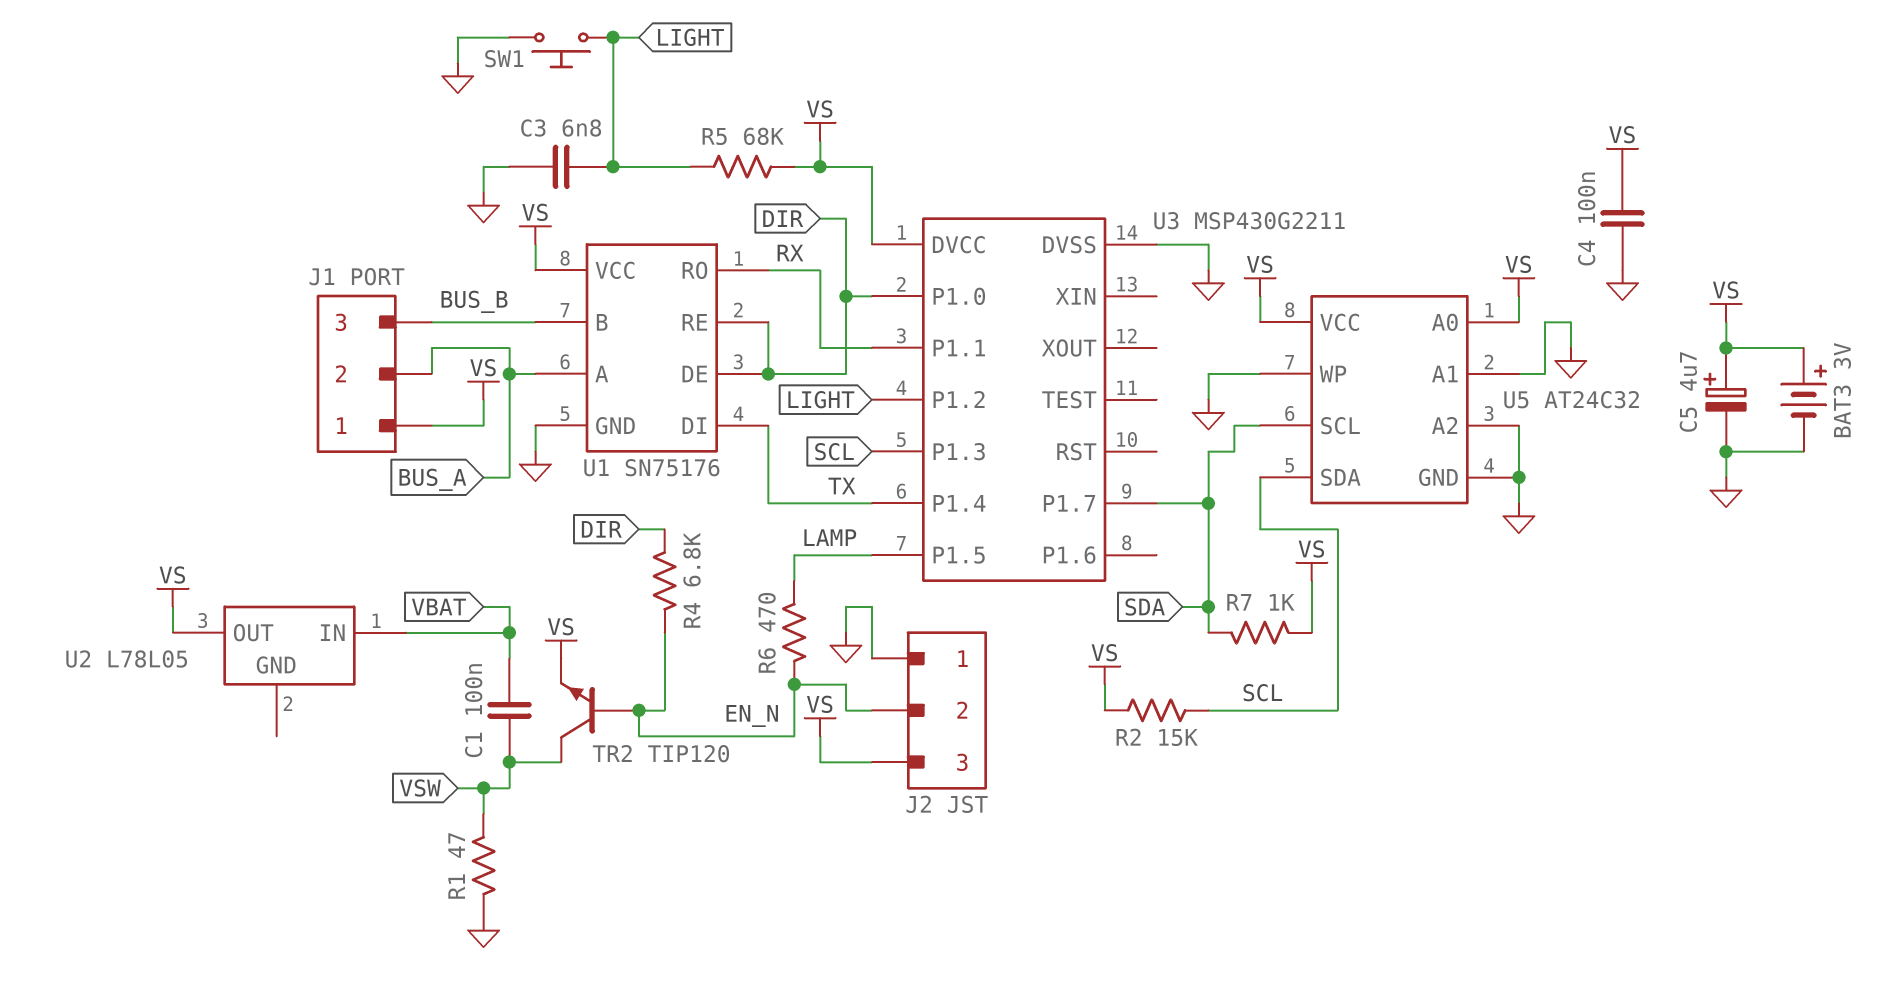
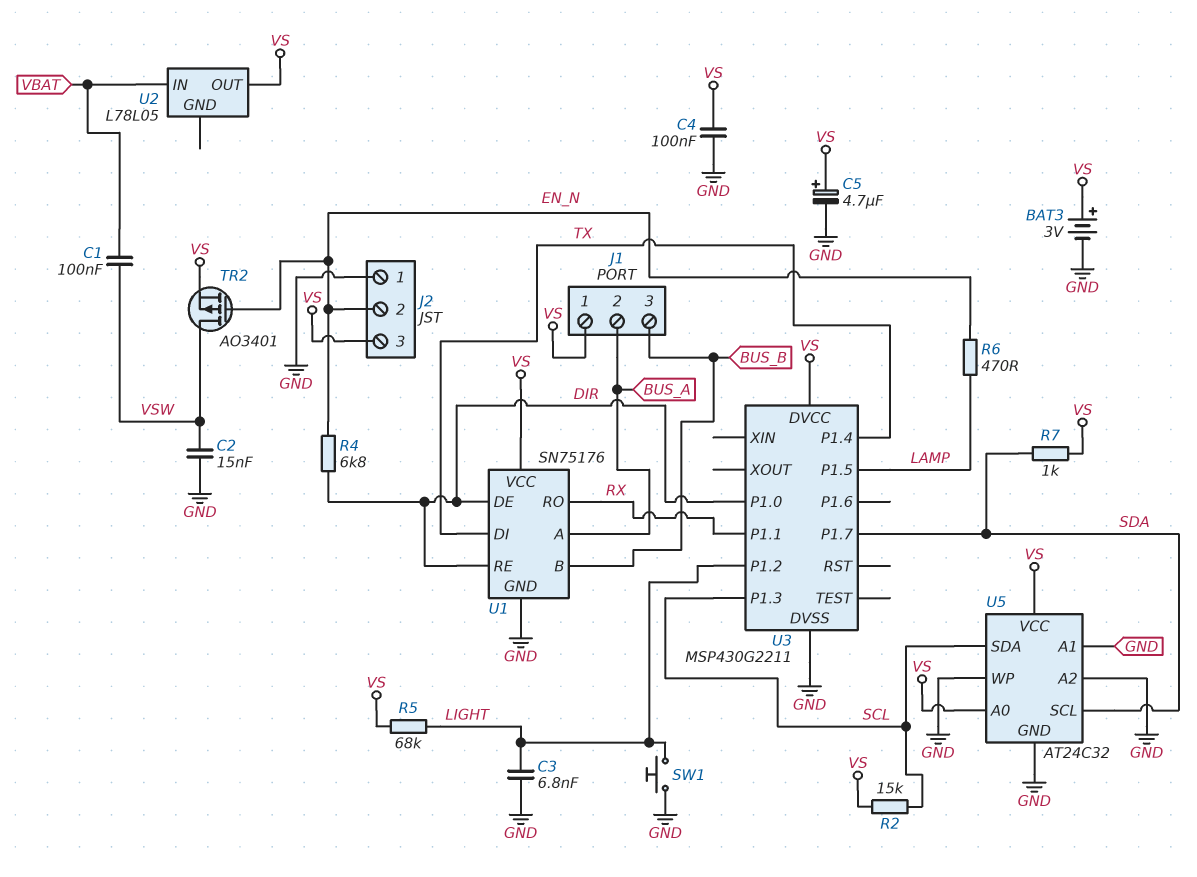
C2: none -> 15nF (GND, VSW)
R1: 47 (GND, VSW) -> none
TR2: NPN TIP120 (B EN_N, C VSW, E VS) -> PMOS AO3401 (G EN_N, D VSW, S VS)

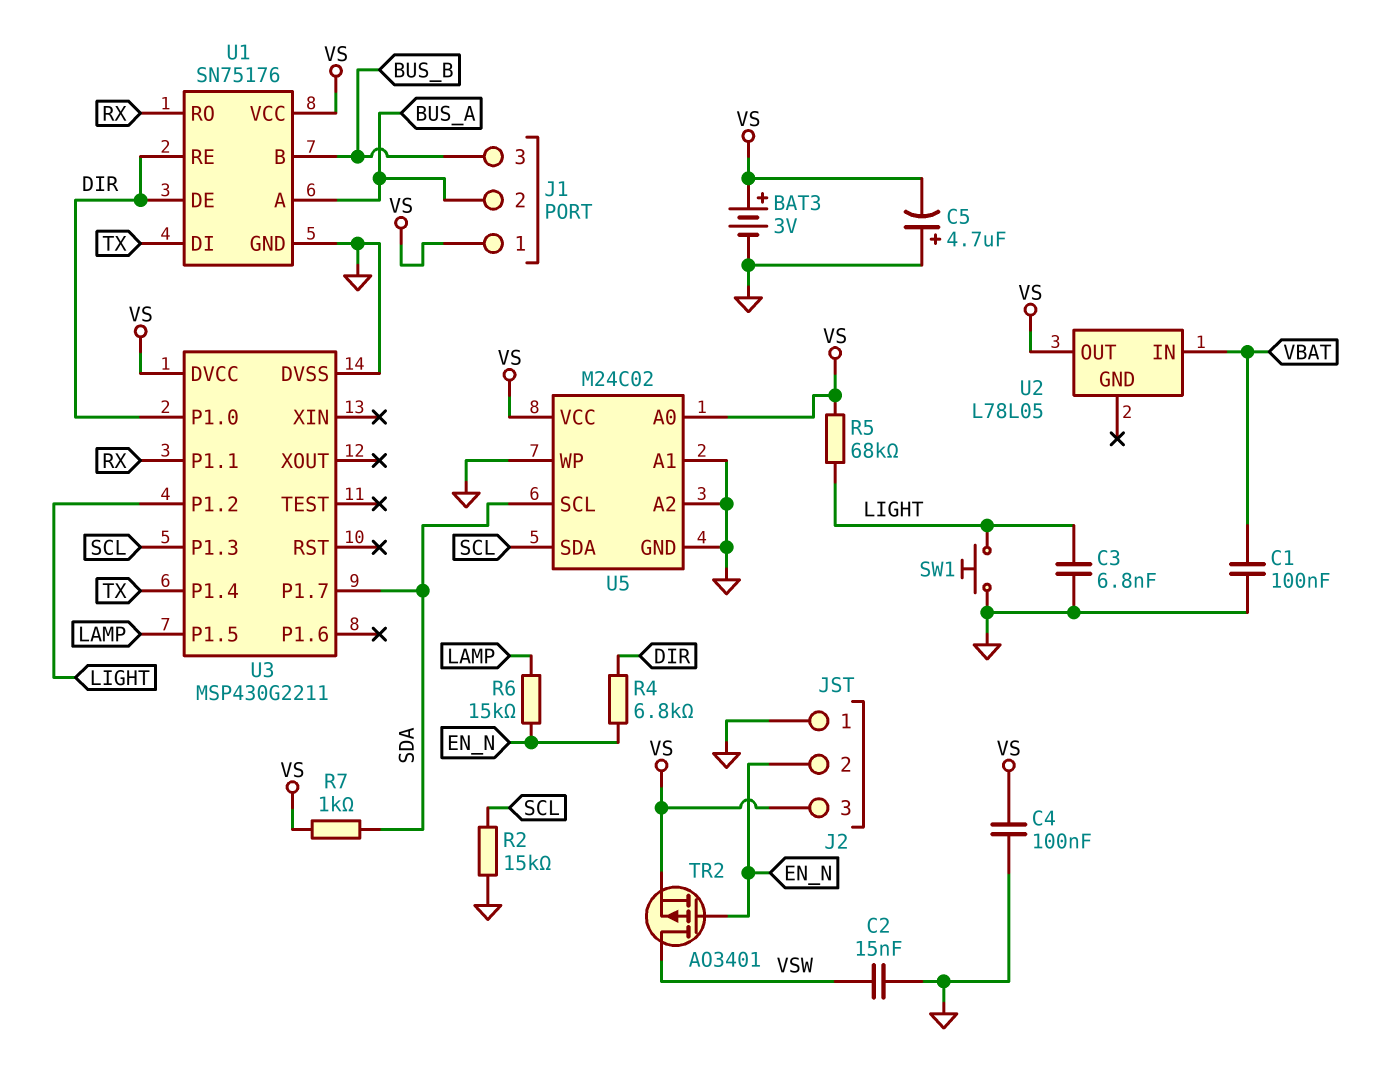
C1: 100nF (VBAT, VSW) -> 100nF (GND, VBAT)
C5: 4.7uF (plus VS, minus GND) -> 4.7uF (plus GND, minus VS)
R2: 15k (SCL, VS) -> 15k (GND, SCL)
R6: 470 (EN_N, LAMP) -> 15k (EN_N, LAMP)
U5: AT24C32 -> M24C02

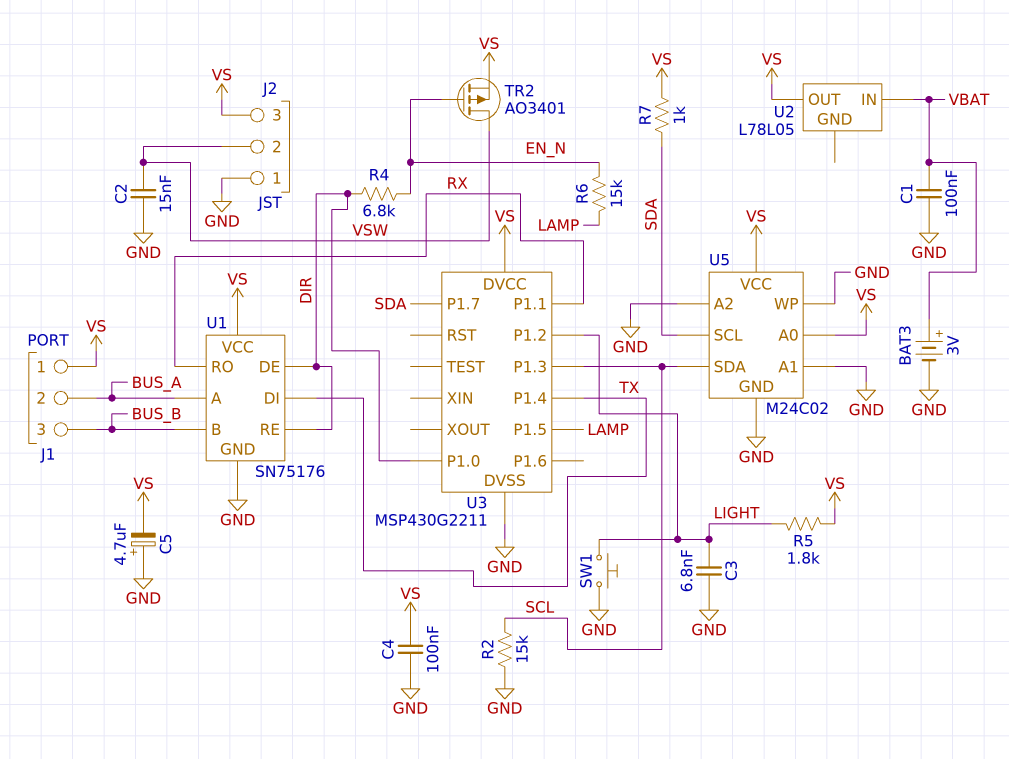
BAT3: 3V (plus VS, minus GND) -> 3V (plus VBAT, minus GND)
J2 pin 2: EN_N -> VSW
R5: 68k (LIGHT, VS) -> 1.8k (LIGHT, VS)

